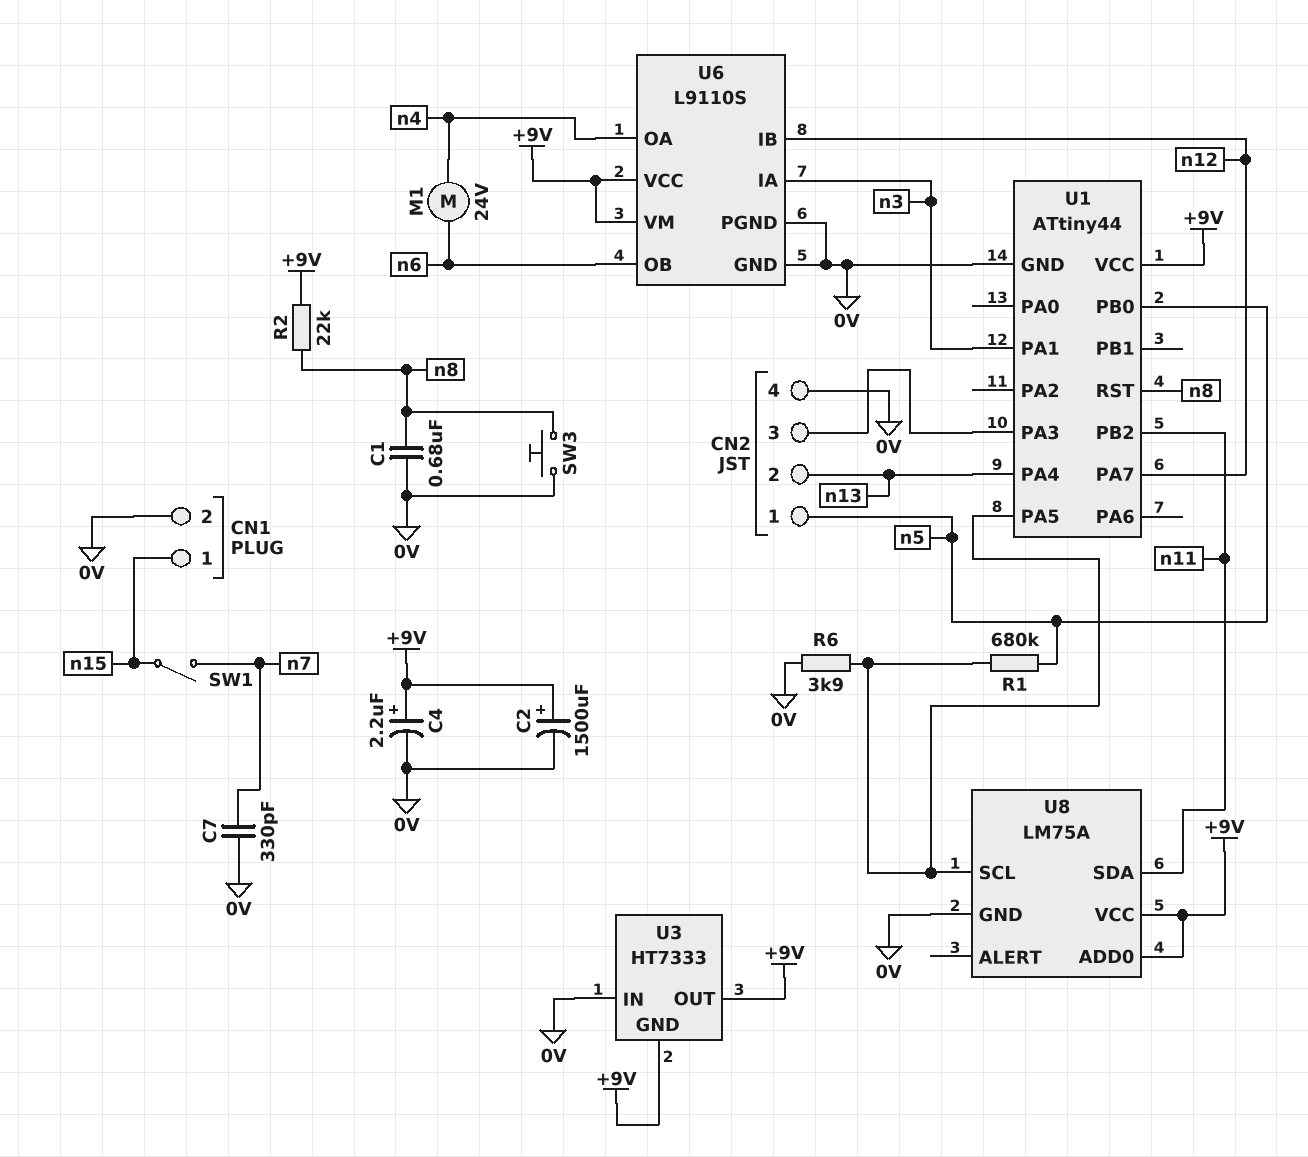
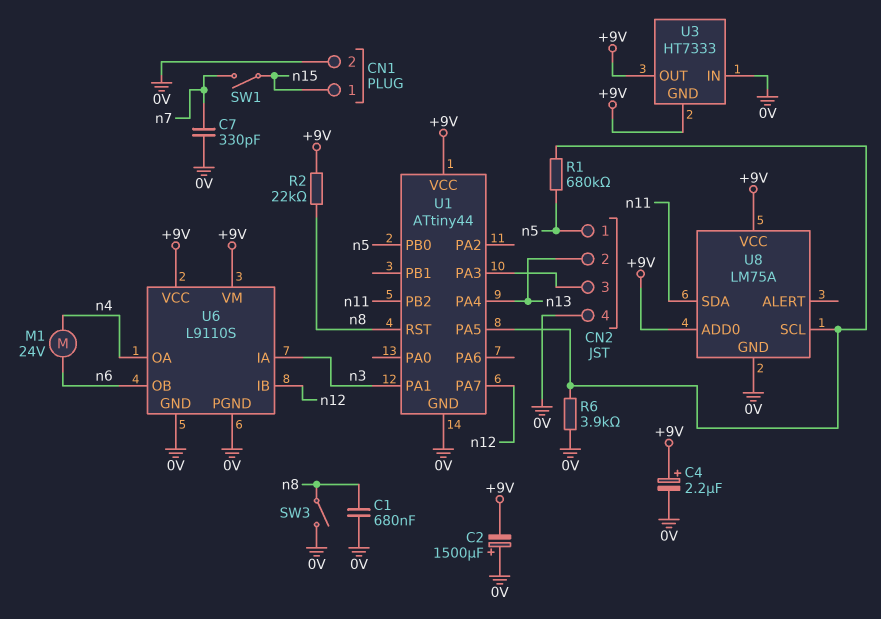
C2: 1500uF (plus +9V, minus 0V) -> 1500uF (plus 0V, minus +9V)
SW3: button (0V, n8) -> switch (0V, n8)

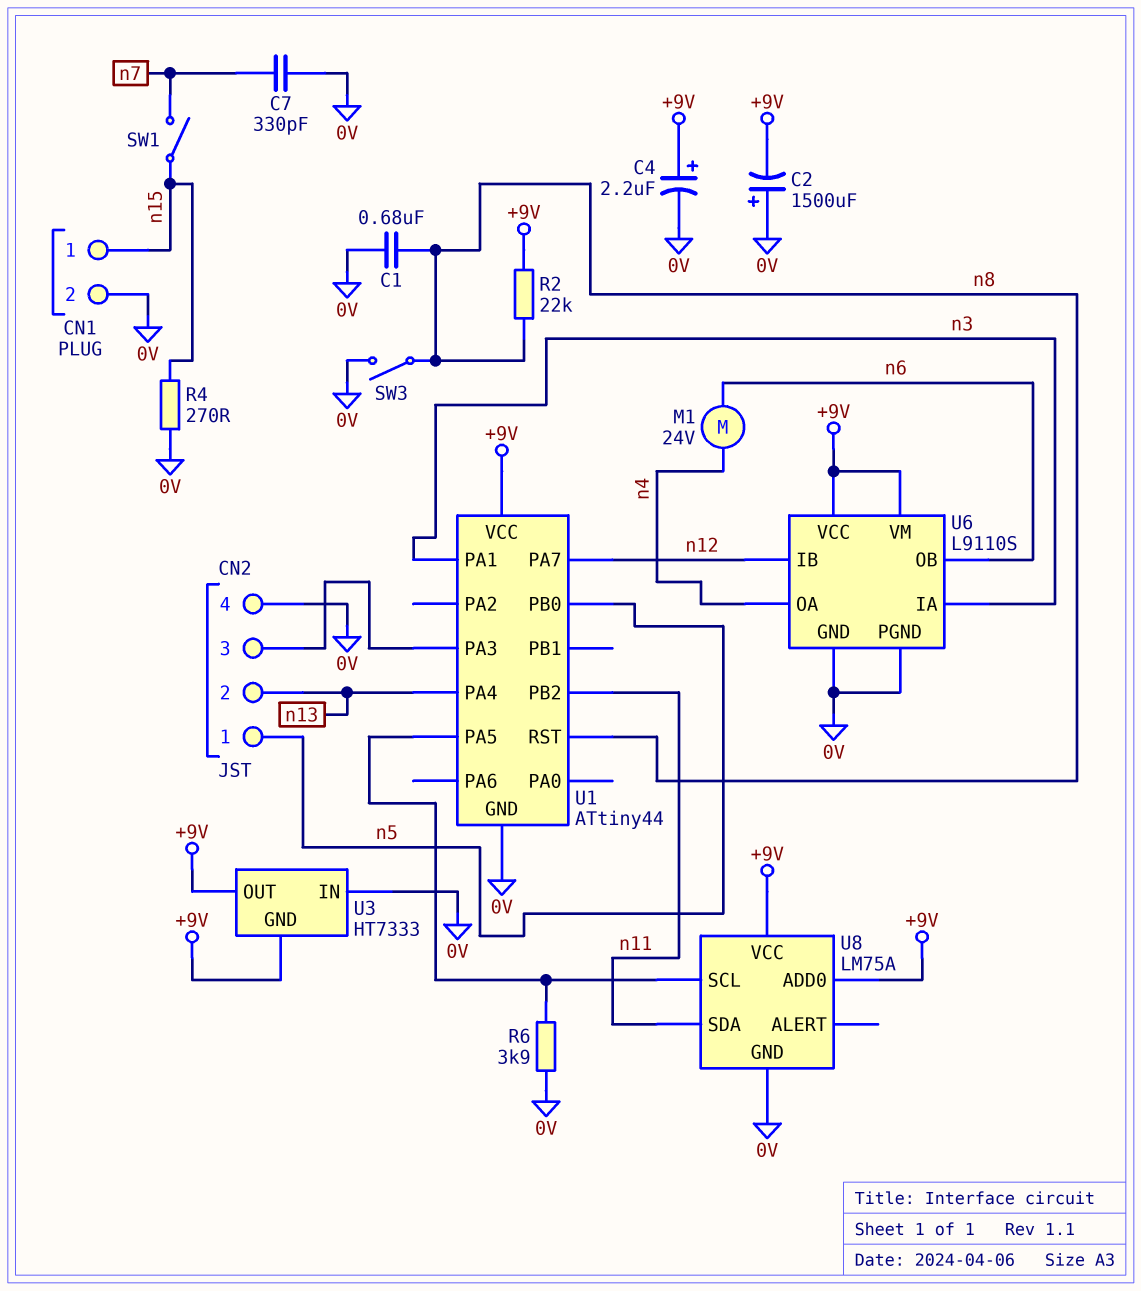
R1: 680k (U1/PA5, n5) -> none
R4: none -> 270 (0V, n15)

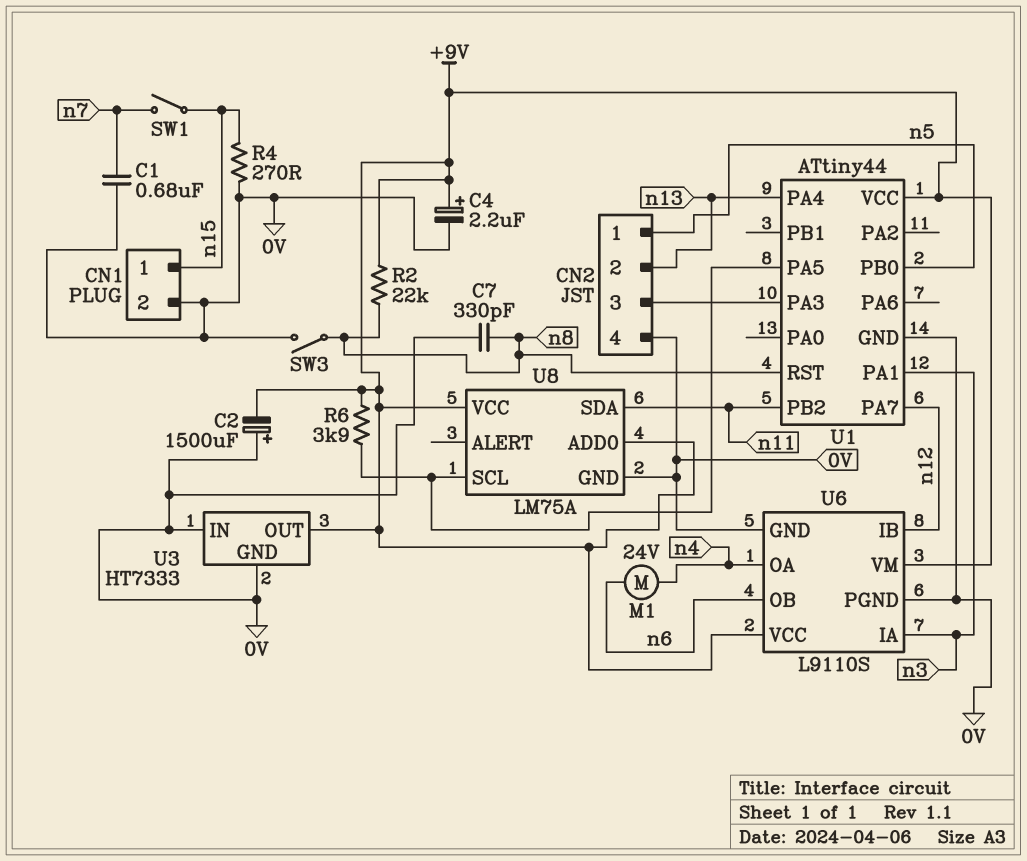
C1: 680nF (0V, n8) -> 680nF (0V, n7)
C7: 330pF (0V, n7) -> 330pF (0V, n8)
R6: 3.9k (0V, U1/PA5) -> 3.9k (+9V, U1/PA5)
U3 pin GND: +9V -> 0V

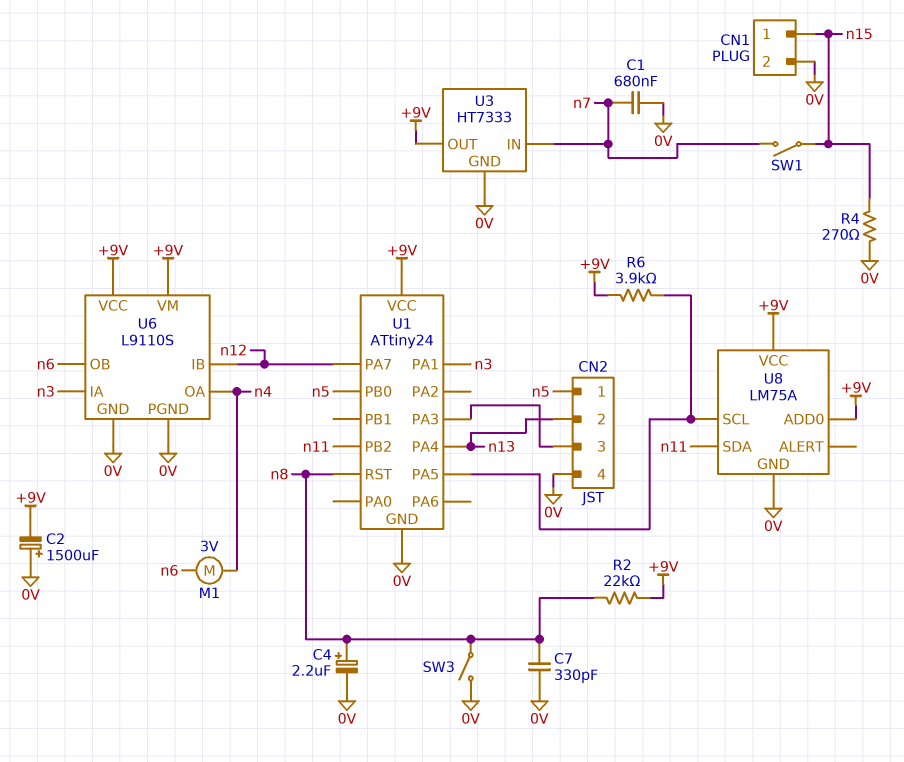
C4: 2.2uF (plus +9V, minus 0V) -> 2.2uF (plus n8, minus 0V)
M1: motor 24V (n4, n6) -> motor 3V (n4, n6)
U1: ATtiny44 -> ATtiny24
U3 pin IN: 0V -> n7

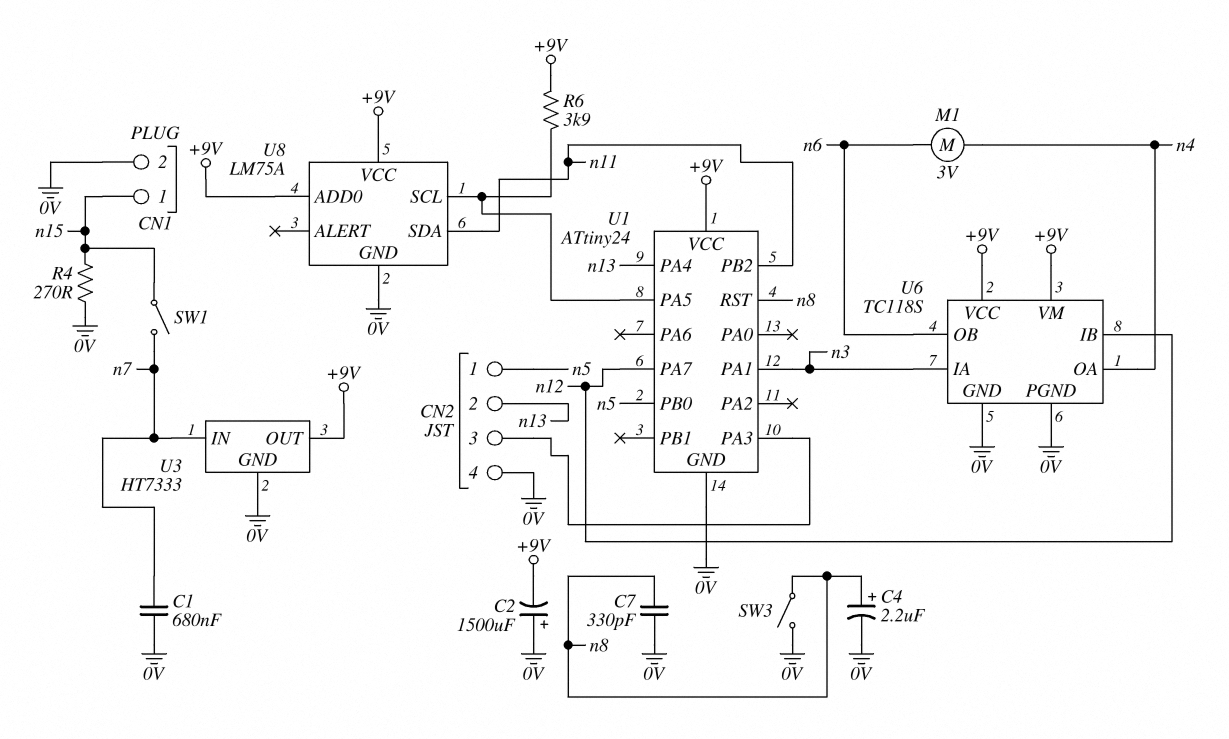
R2: 22k (+9V, n8) -> none
U6: L9110S -> TC118S

